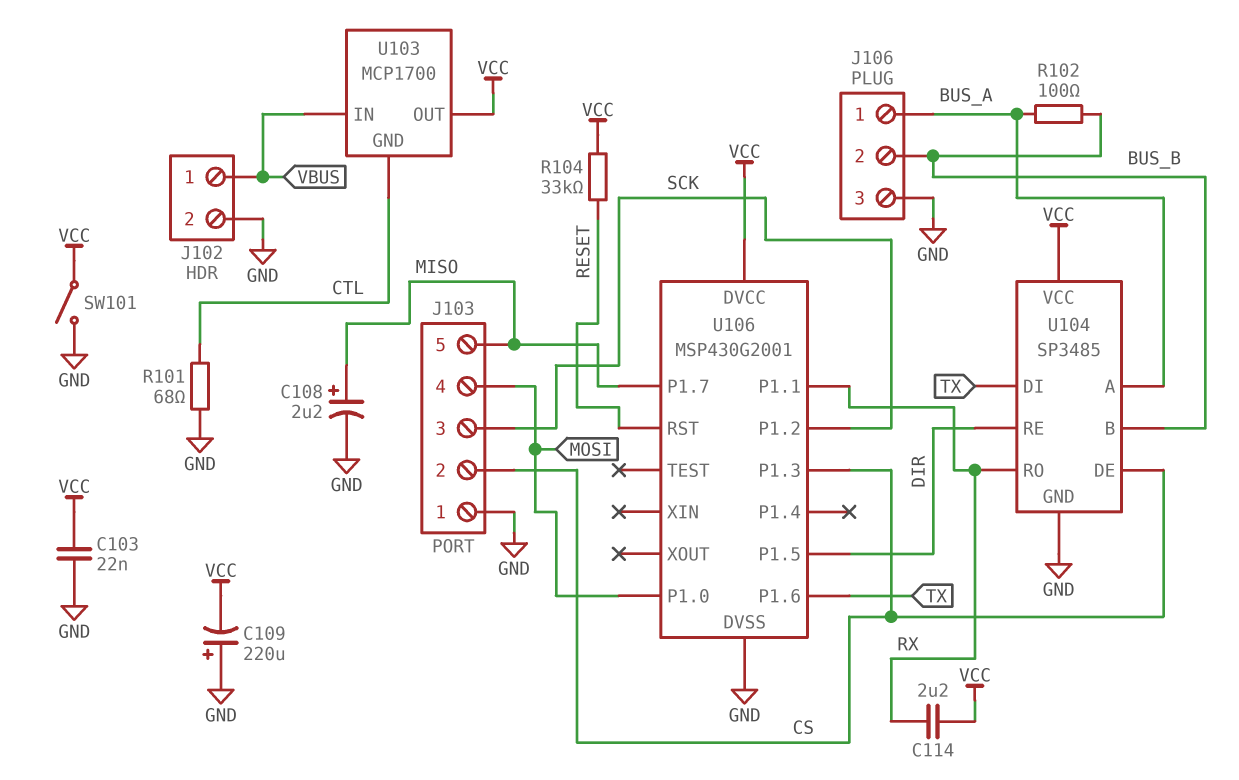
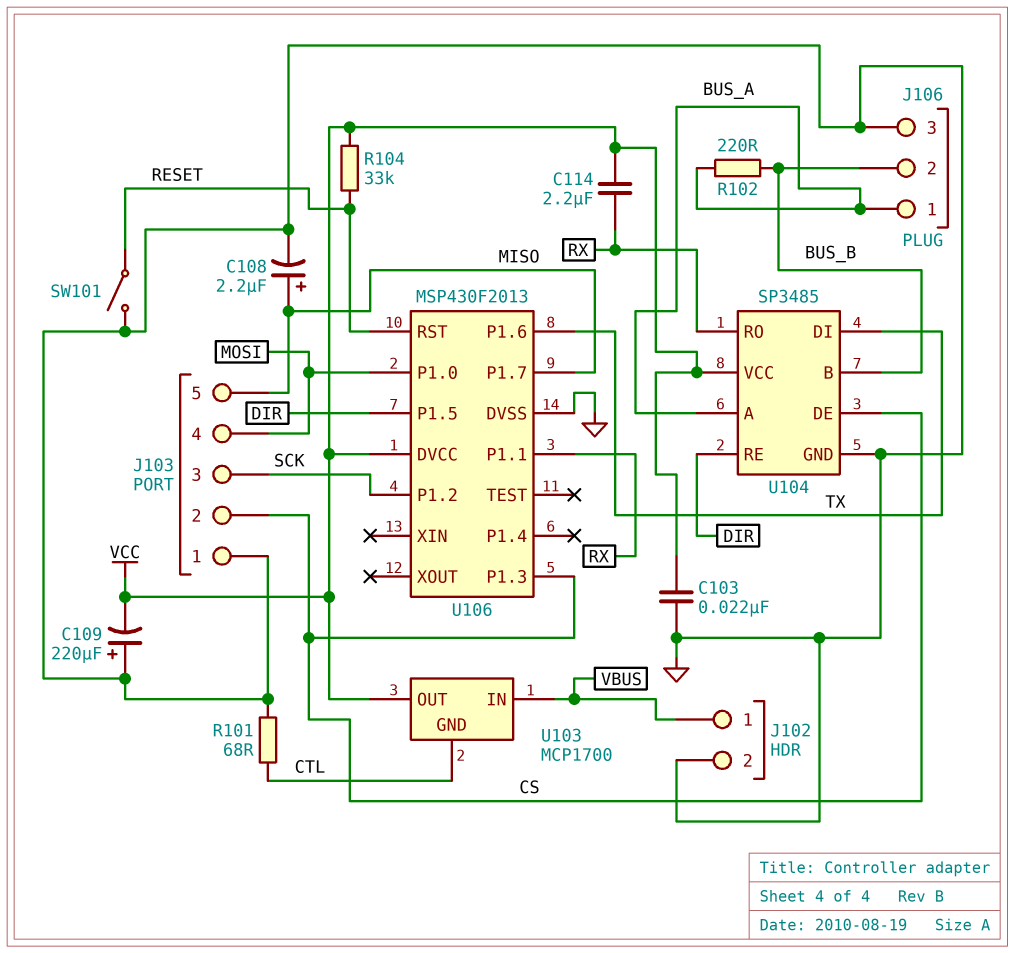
R102: 100 (BUS_A, BUS_B) -> 220 (BUS_A, BUS_B)
SW101: switch (GND, VCC) -> switch (GND, RESET)
U106: MSP430G2001 -> MSP430F2013

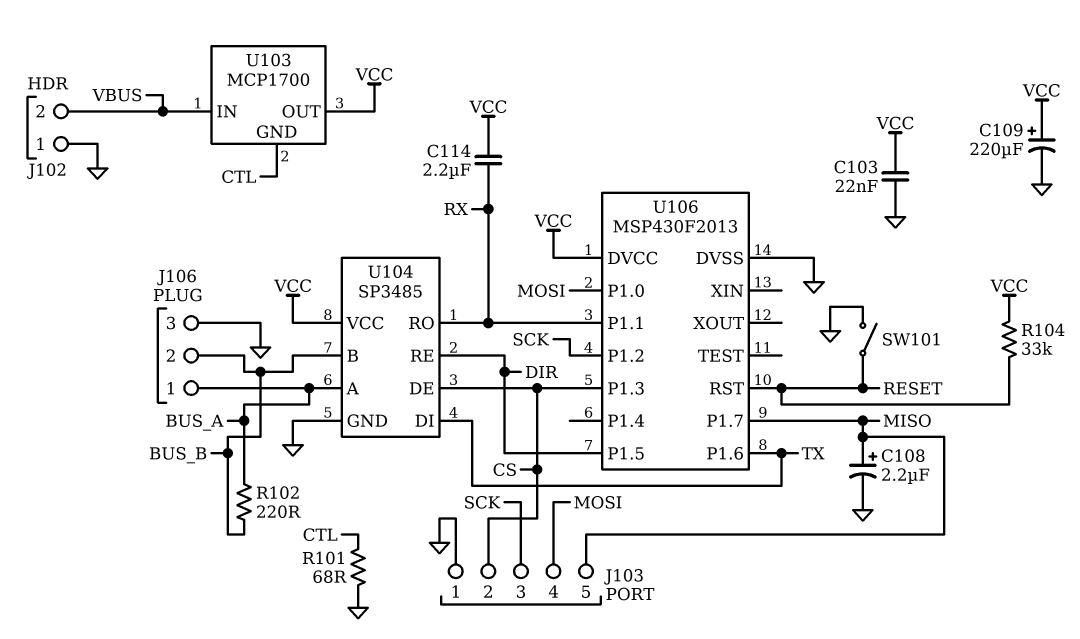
C109: 220uF (plus GND, minus VCC) -> 220uF (plus VCC, minus GND)
J102 pin 1: VBUS -> GND
J102 pin 2: GND -> VBUS

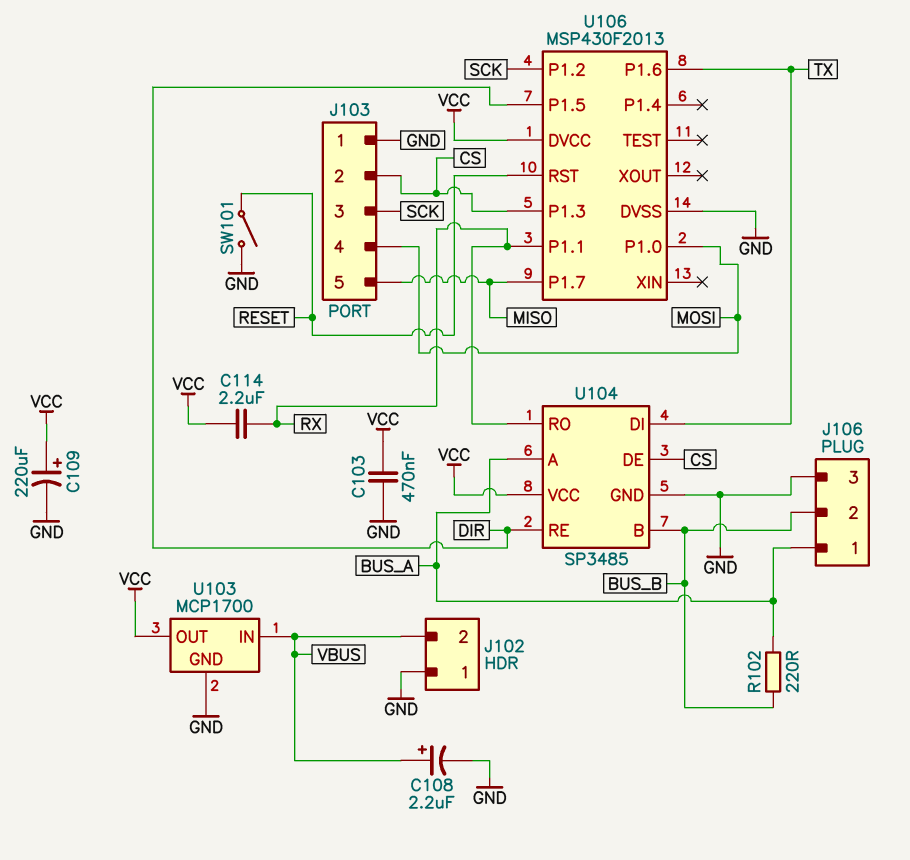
C103: 22nF (GND, VCC) -> 470nF (GND, VCC)
C108: 2.2uF (plus MISO, minus GND) -> 2.2uF (plus VBUS, minus GND)
R101: 68 (CTL, GND) -> none
R104: 33k (RESET, VCC) -> none
U103 pin GND: CTL -> GND

